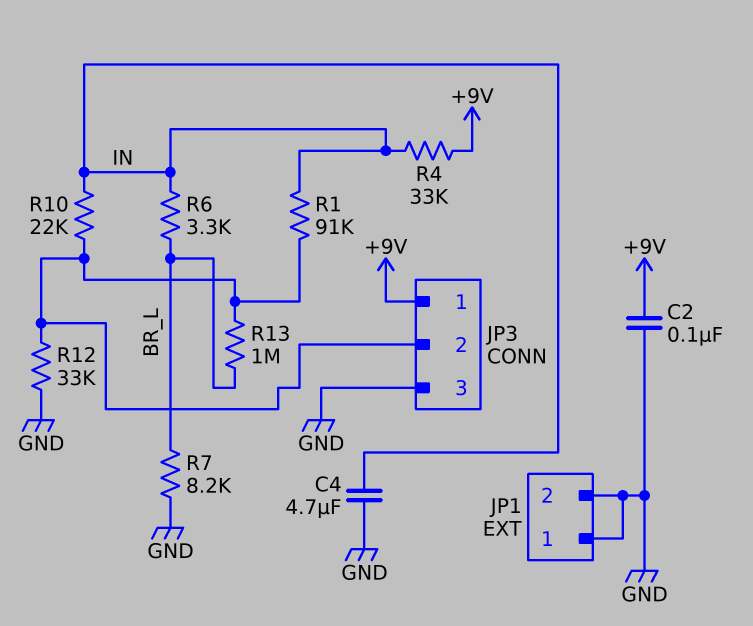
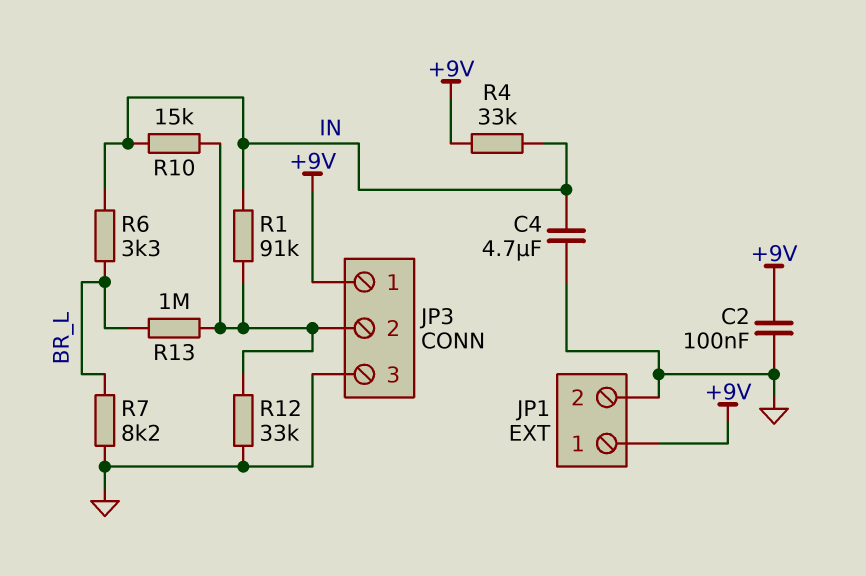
JP1 pin 1: GND -> +9V
R10: 22k (IN, JP3/2) -> 15k (IN, JP3/2)

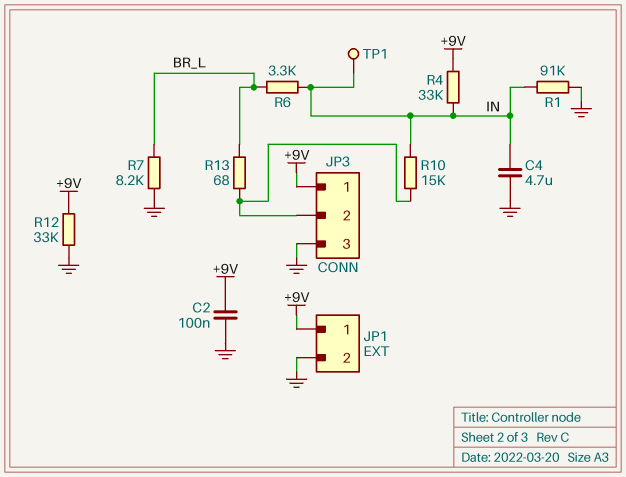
R1: 91k (IN, JP3/2) -> 91k (GND, IN)
R12: 33k (GND, JP3/2) -> 33k (+9V, GND)
R13: 1M (BR_L, JP3/2) -> 68 (BR_L, JP3/2)
TP1: none -> test point (IN)

